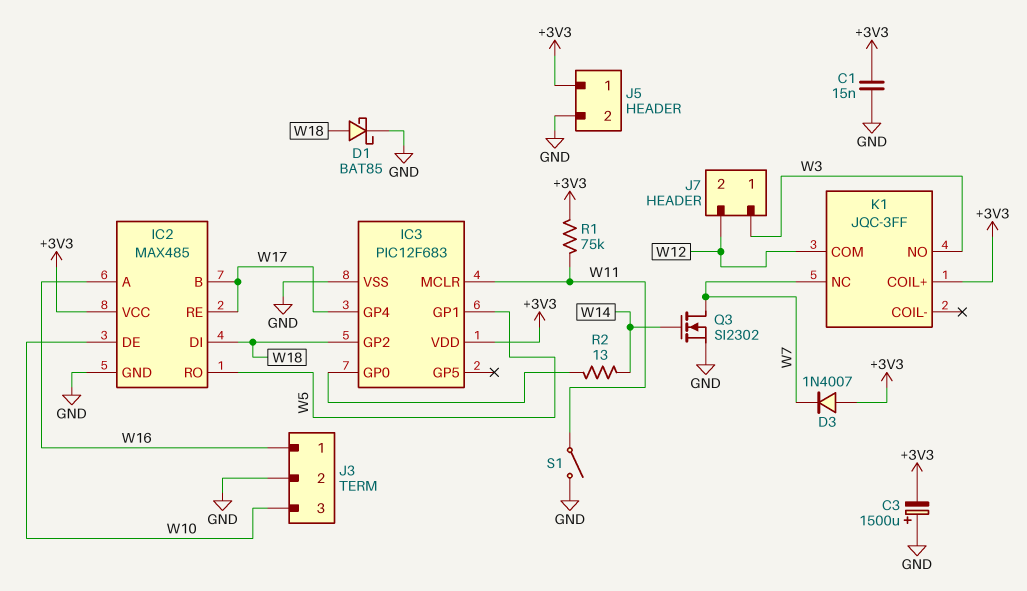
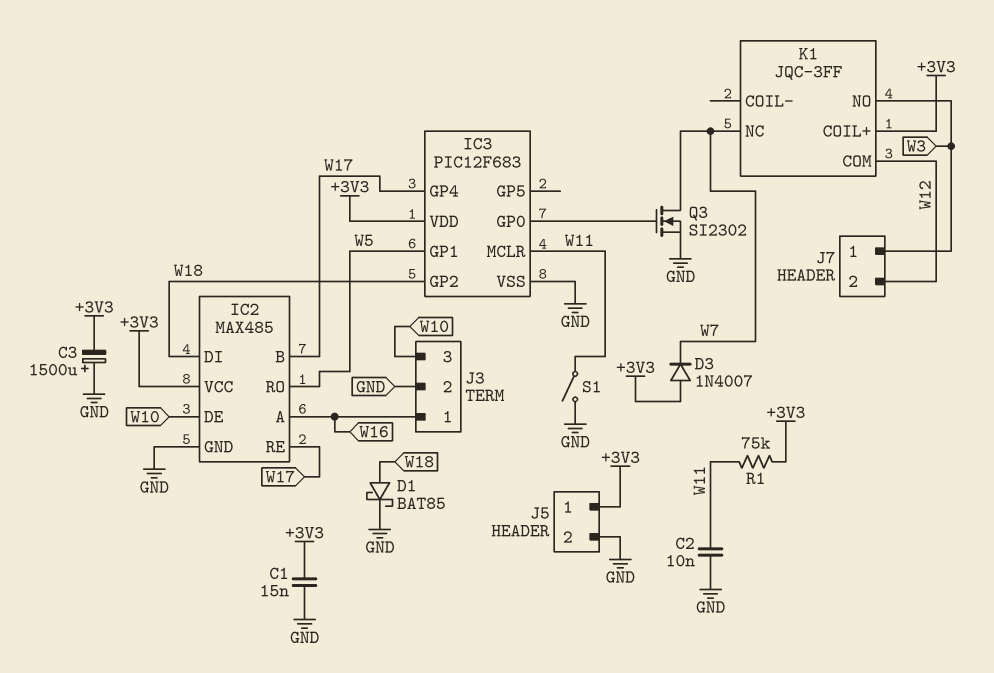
C2: none -> 10nF (GND, W11)
Q3: NMOS SI2302 (G W14, D W7, S GND) -> NMOS SI2302 (G IC3/GP0, D W7, S GND)
R2: 13 (IC3/GP0, W14) -> none

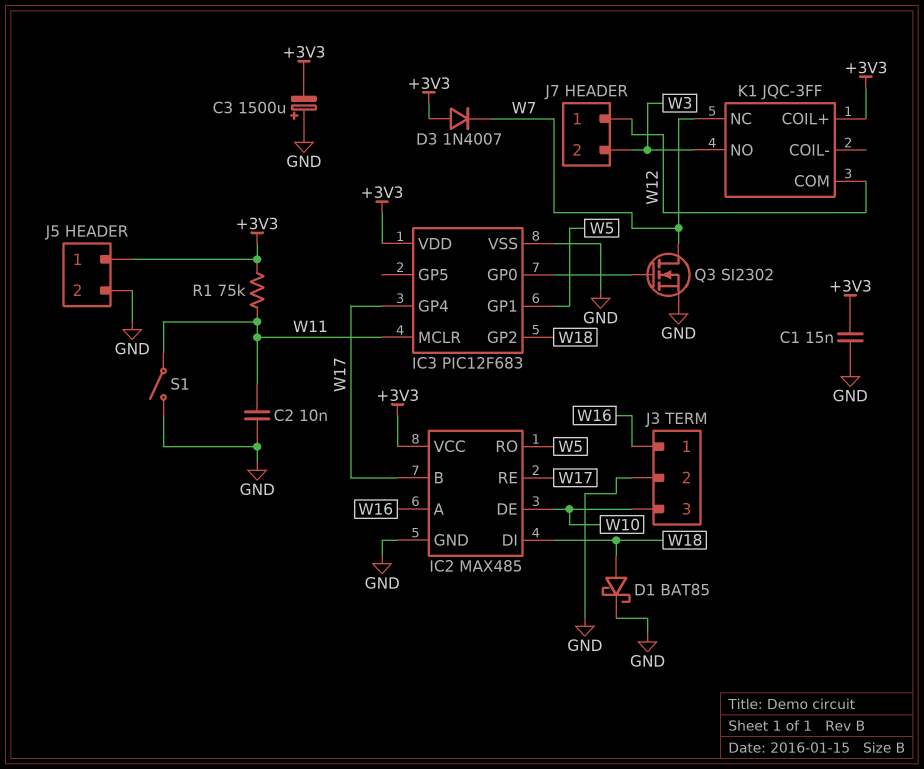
J7 pin 1: W3 -> W12
J7 pin 2: W12 -> W3

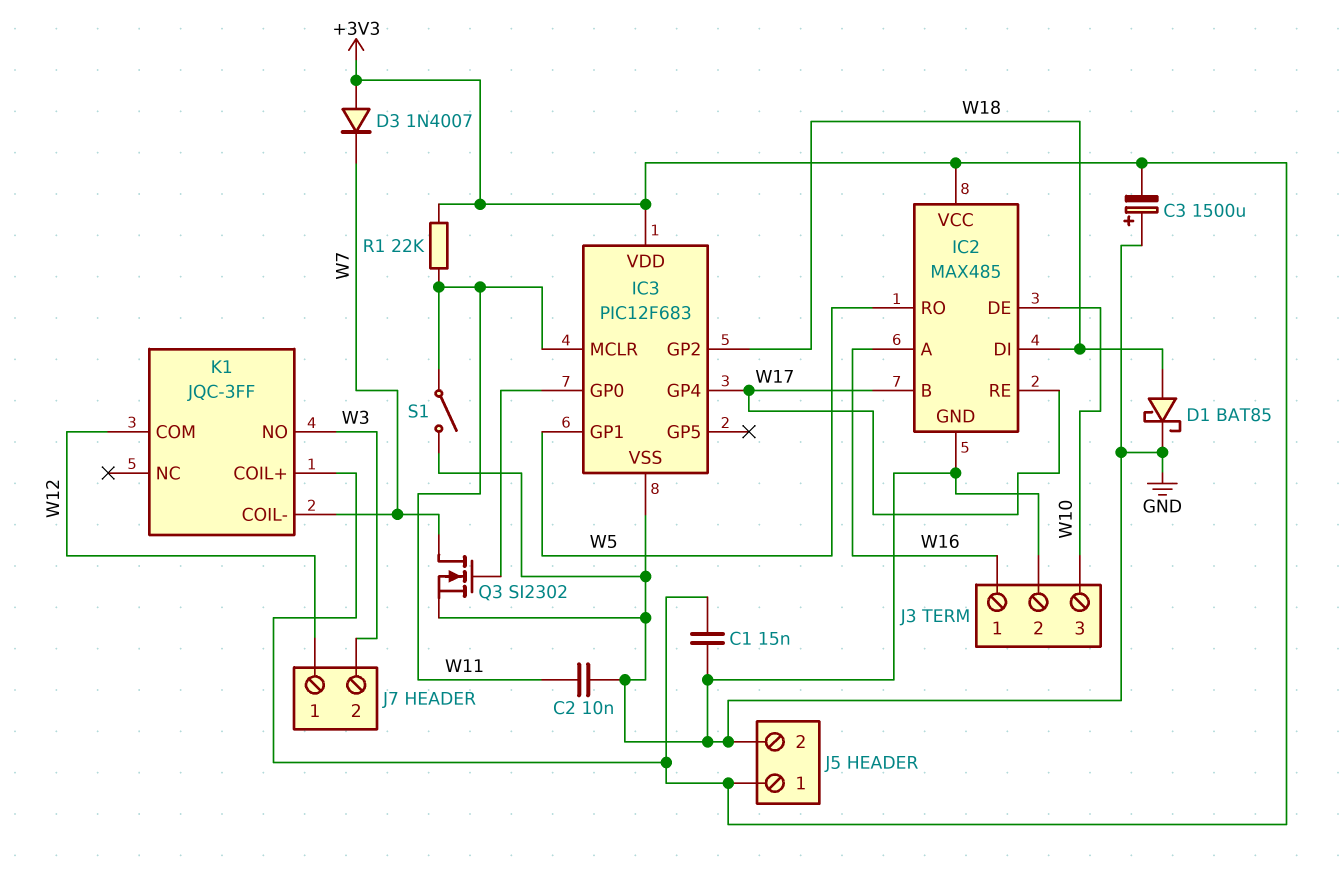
K1 pin COIL-: none -> W7
K1 pin NC: W7 -> none
R1: 75k (+3V3, W11) -> 22k (+3V3, W11)

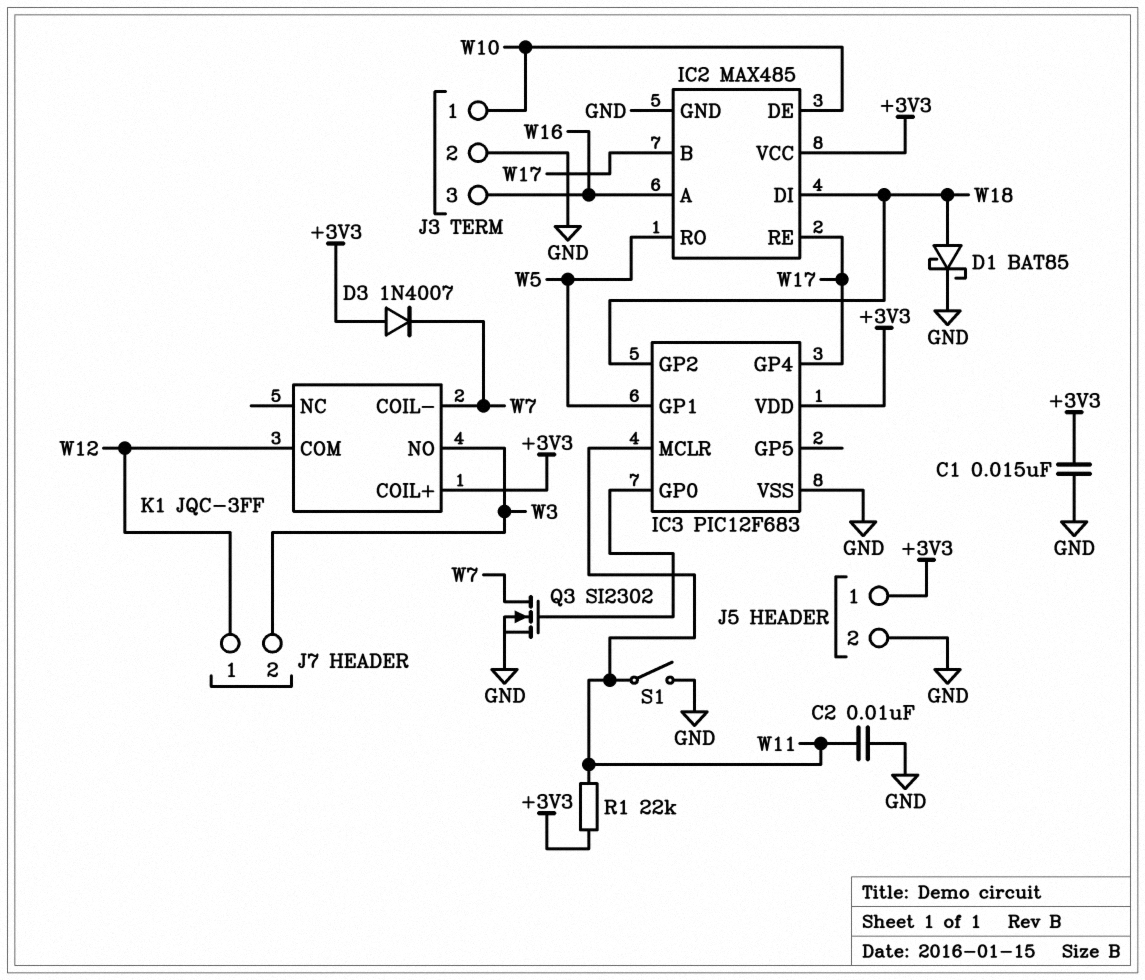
C3: 1500uF (plus GND, minus +3V3) -> none
J3 pin 1: W16 -> W10
J3 pin 3: W10 -> W16

